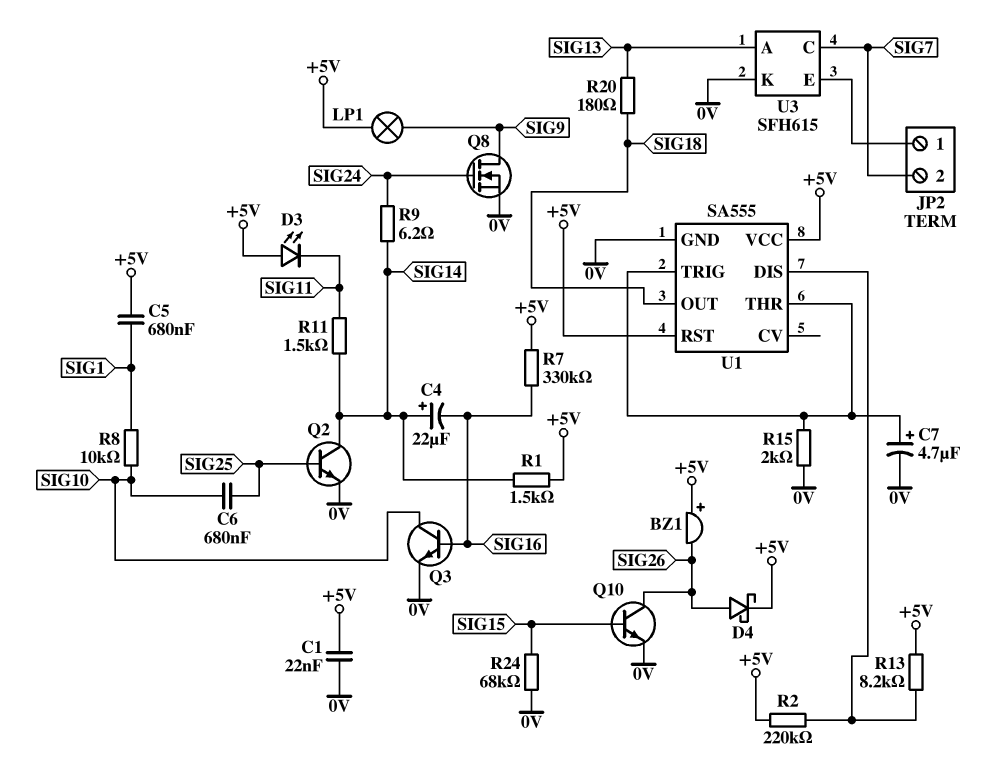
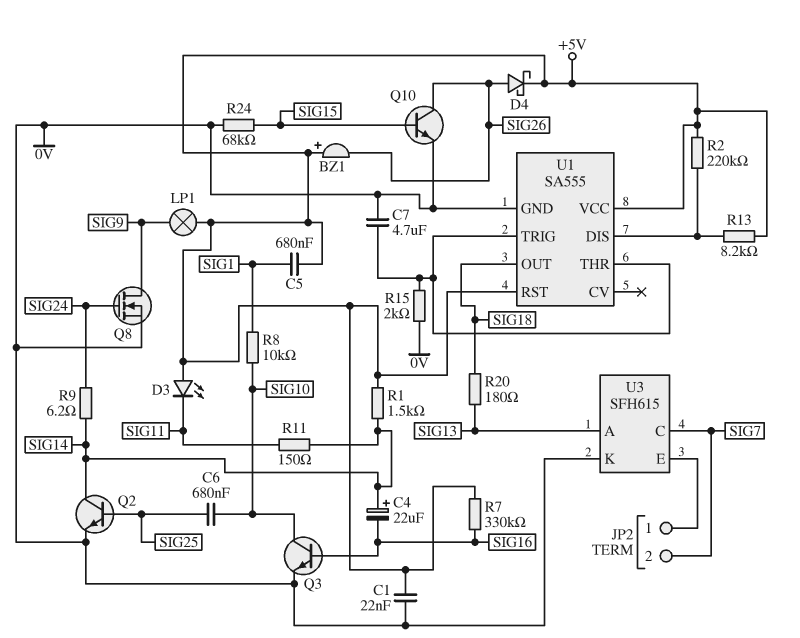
C7: 4.7uF (plus U1/THR, minus 0V) -> 4.7uF (0V, U1/THR)
R11: 1.5k (SIG11, SIG14) -> 150 (SIG11, SIG14)

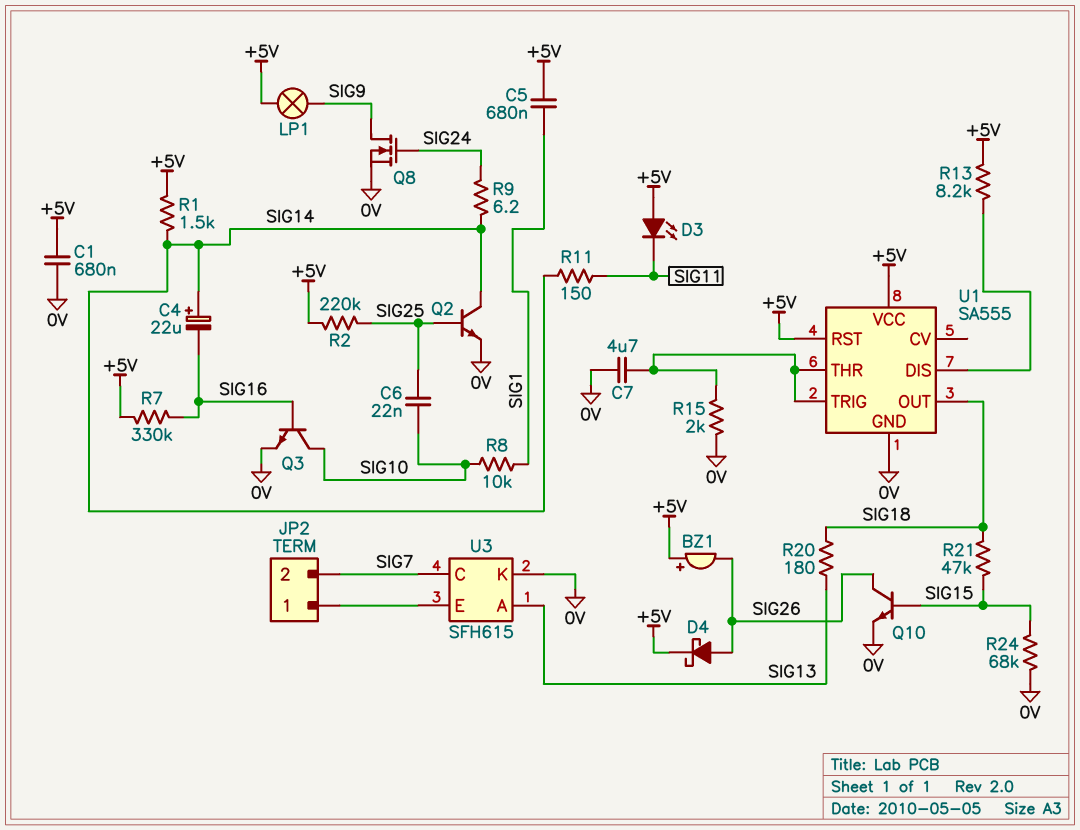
C1: 22nF (+5V, 0V) -> 680nF (+5V, 0V)
C6: 680nF (SIG10, SIG25) -> 22nF (SIG10, SIG25)
R2: 220k (+5V, U1/DIS) -> 220k (+5V, SIG25)
R21: none -> 47k (SIG15, SIG18)

